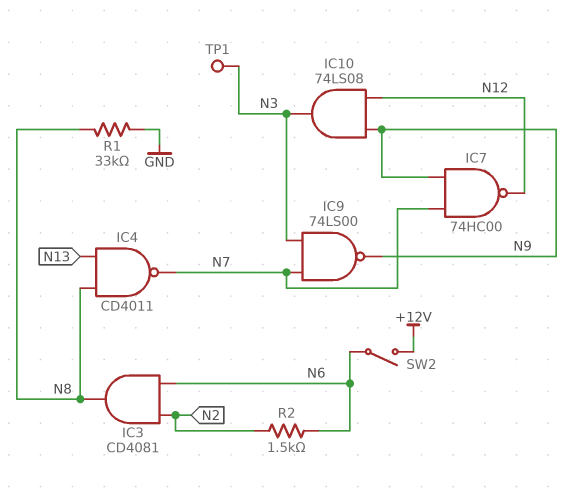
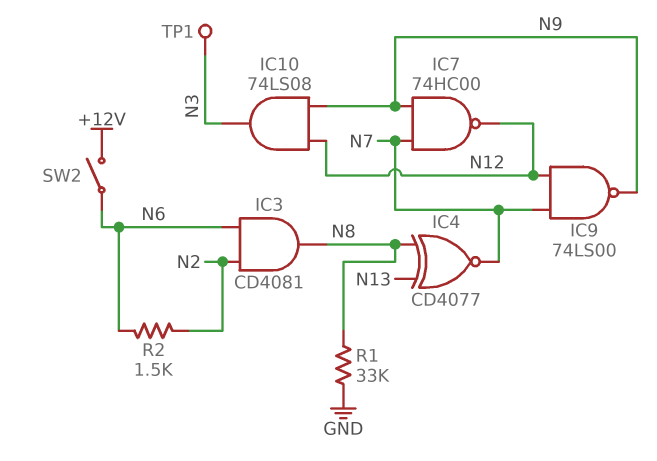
IC4: NAND CD4011 (in N8, in N13, out N7) -> XNOR CD4077 (in N8, in N13, out N7)
IC9: NAND 74LS00 (in N3, in N7, out N9) -> NAND 74LS00 (in N7, in N12, out N9)

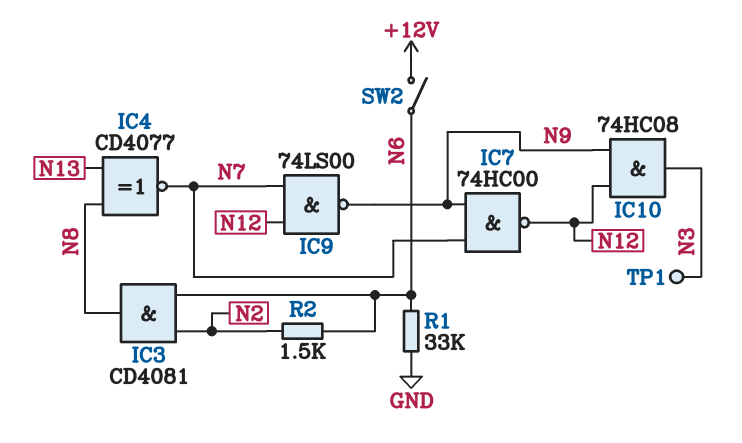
IC10: AND 74LS08 (in N9, in N12, out N3) -> AND 74HC08 (in N9, in N12, out N3)
R1: 33k (GND, N8) -> 33k (GND, N6)

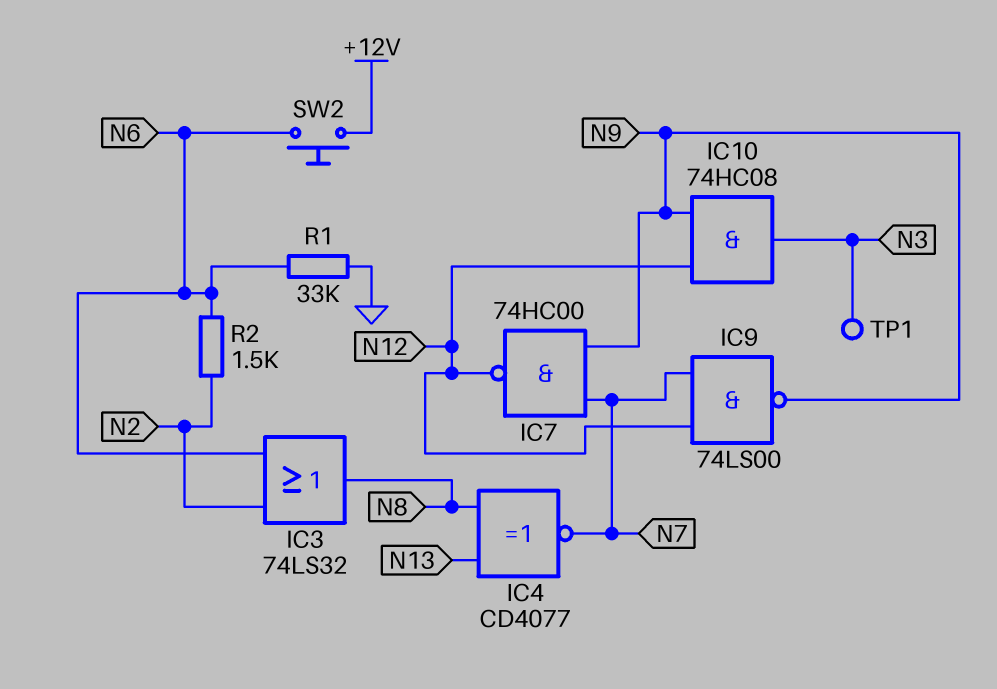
IC3: AND CD4081 (in N2, in N6, out N8) -> OR 74LS32 (in N2, in N6, out N8)
SW2: switch (+12V, N6) -> button (+12V, N6)

